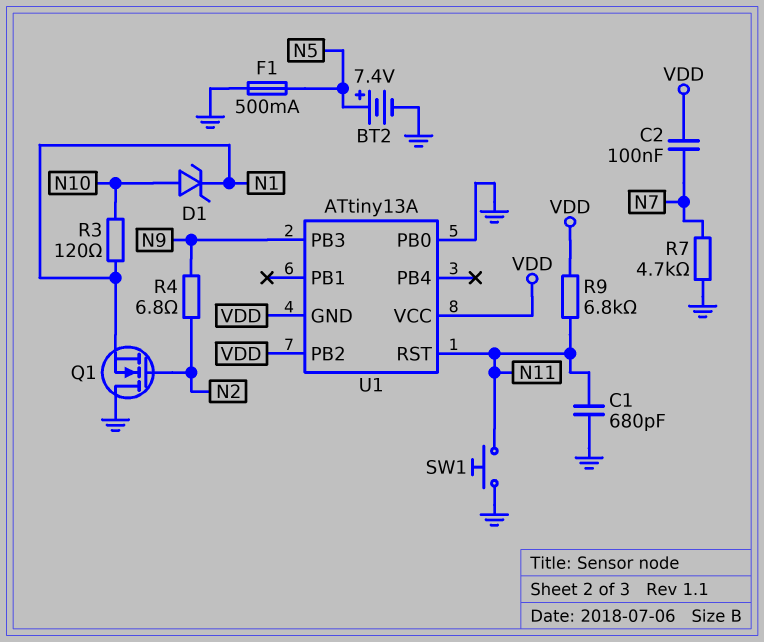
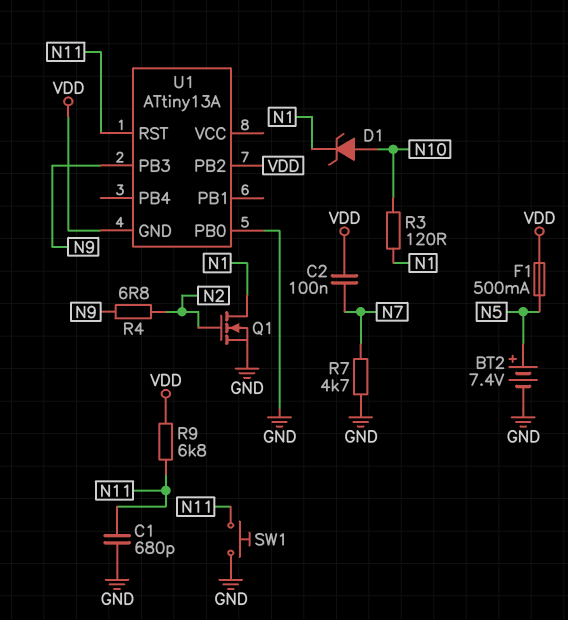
F1: 500mA (GND, N5) -> 500mA (N5, VDD)
Q1: NMOS (G N2, D GND, S N1) -> NMOS (G N2, D N1, S GND)
U1 pin VCC: VDD -> none

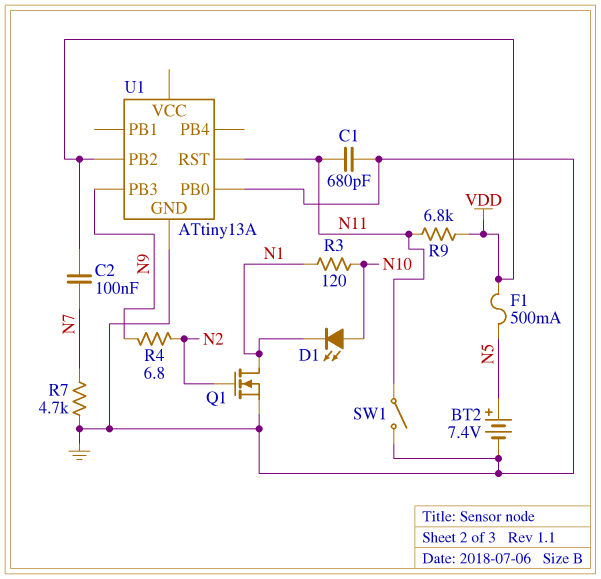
D1: zener (A N10, K N1) -> LED (A N10, K N1)
SW1: button (GND, N11) -> switch (GND, N11)
U1 pin GND: VDD -> GND

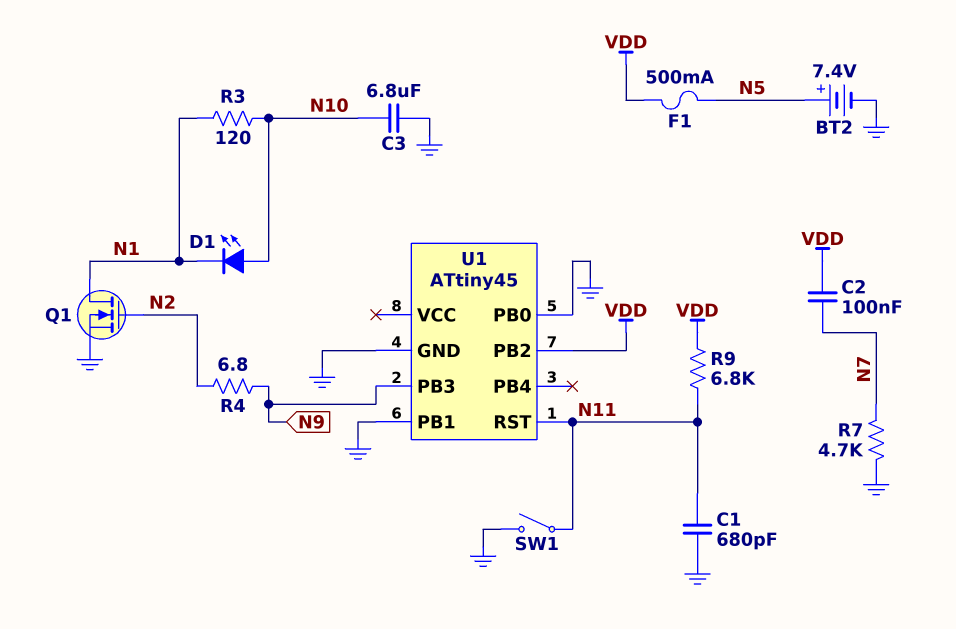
C3: none -> 6.8uF (GND, N10)
U1: ATtiny13A -> ATtiny45
U1 pin PB1: none -> GND

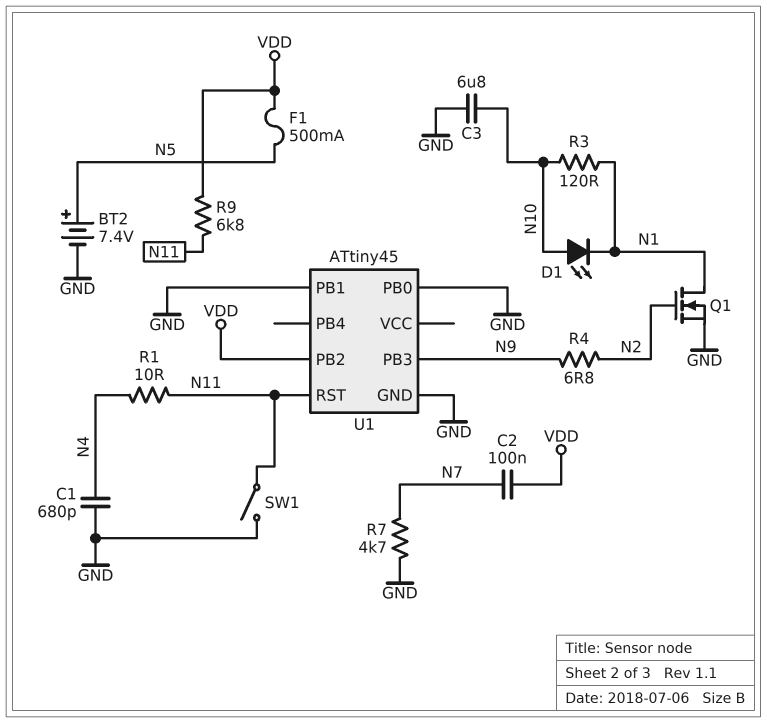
C1: 680pF (GND, N11) -> 680pF (GND, N4)
R1: none -> 10 (N4, N11)

